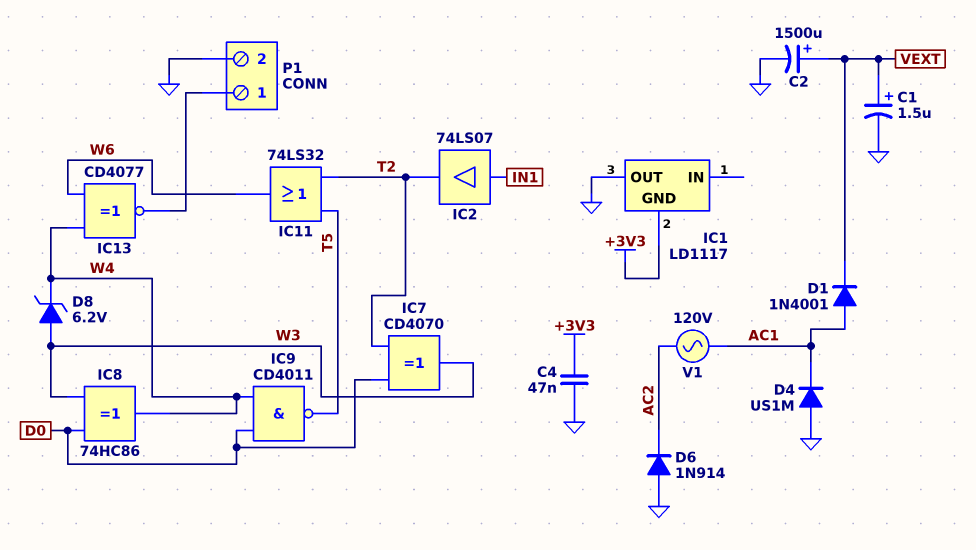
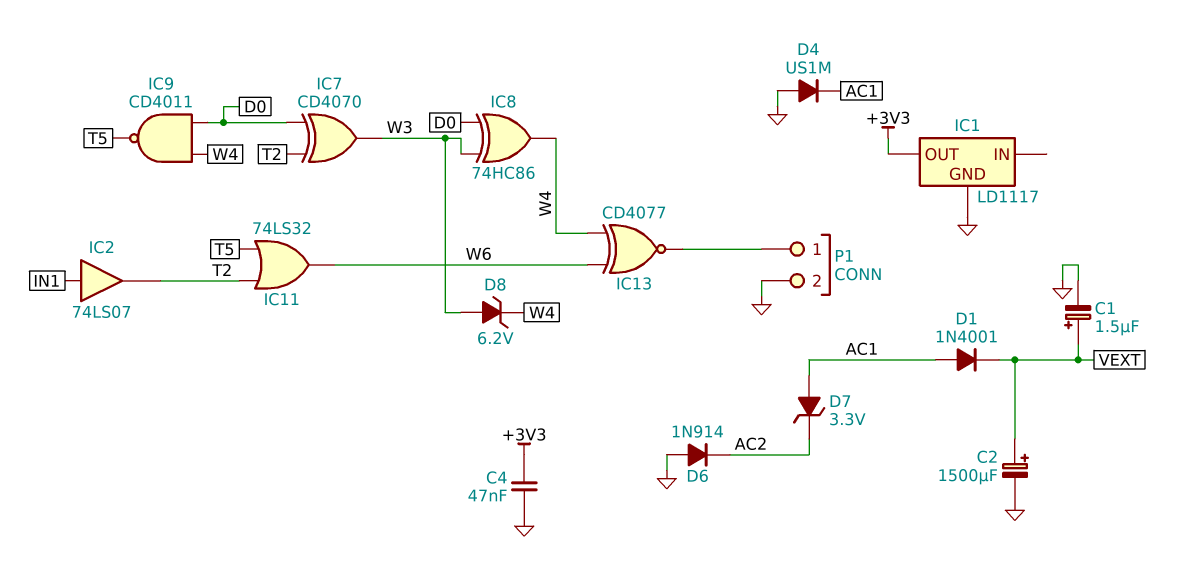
D7: none -> zener 3.3V (A AC1, K AC2)
IC1 pin GND: +3V3 -> GND
IC1 pin OUT: GND -> +3V3
V1: AC 120V (AC1, AC2) -> none

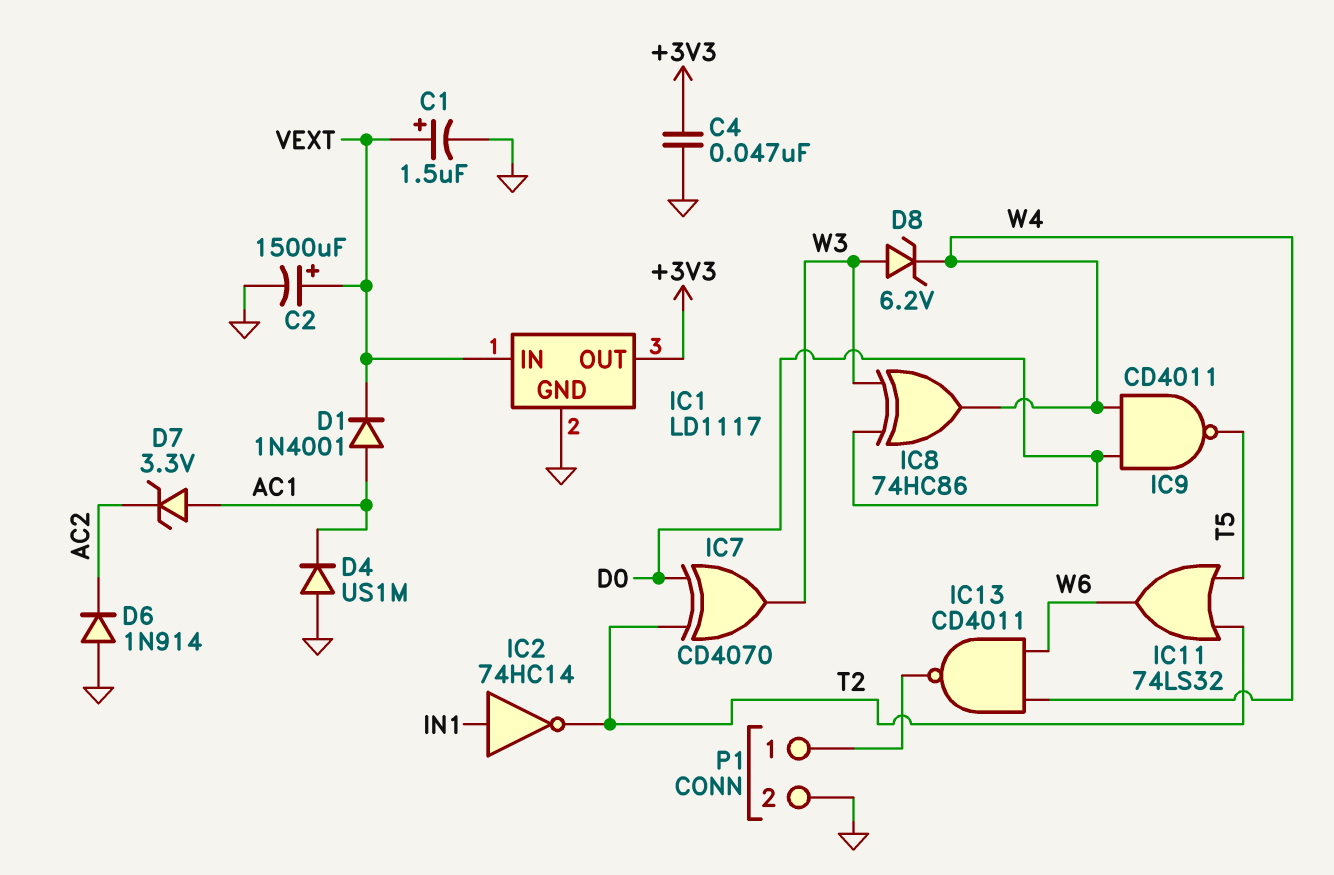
IC1 pin IN: none -> VEXT
IC2: buffer 74LS07 (in IN1, out T2) -> NOT 74HC14 (in IN1, out T2)
IC13: XNOR CD4077 (in W4, in W6, out P1/1) -> NAND CD4011 (in W4, in W6, out P1/1)

